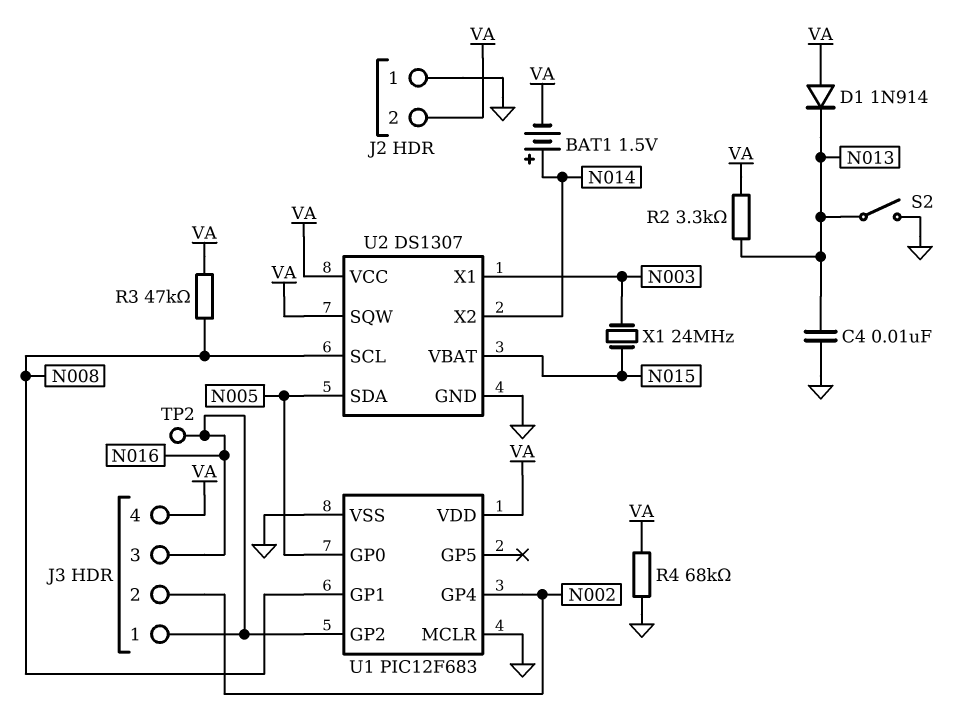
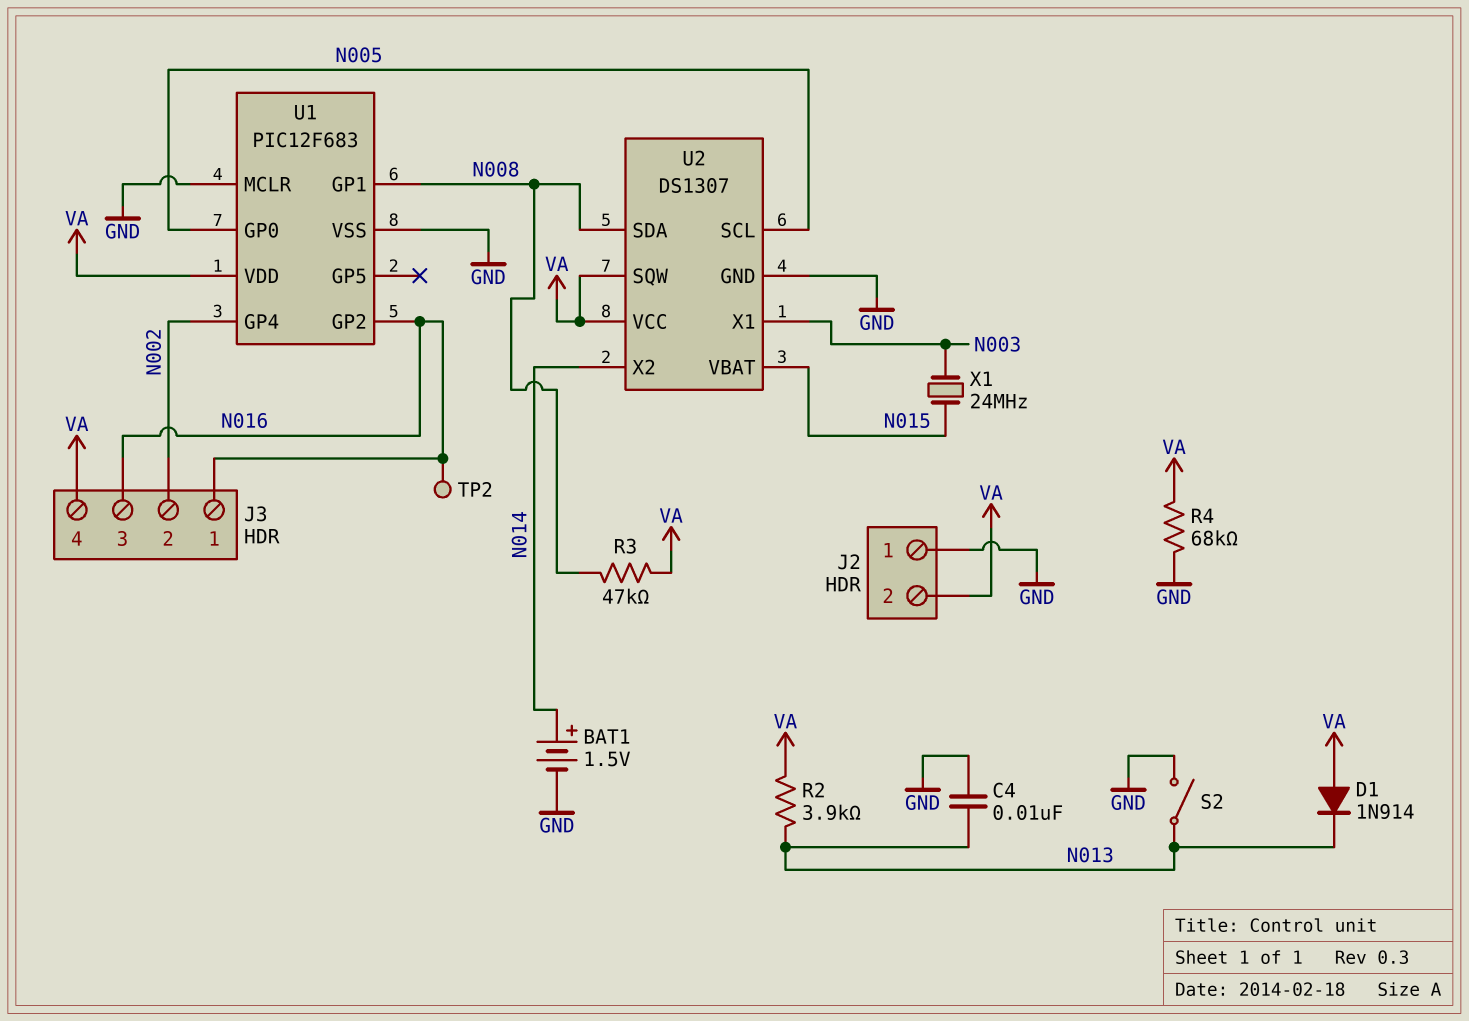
BAT1: 1.5V (plus N014, minus VA) -> 1.5V (plus N014, minus GND)
R2: 3.3k (N013, VA) -> 3.9k (N013, VA)
U2 pin SCL: N008 -> N005
U2 pin SDA: N005 -> N008

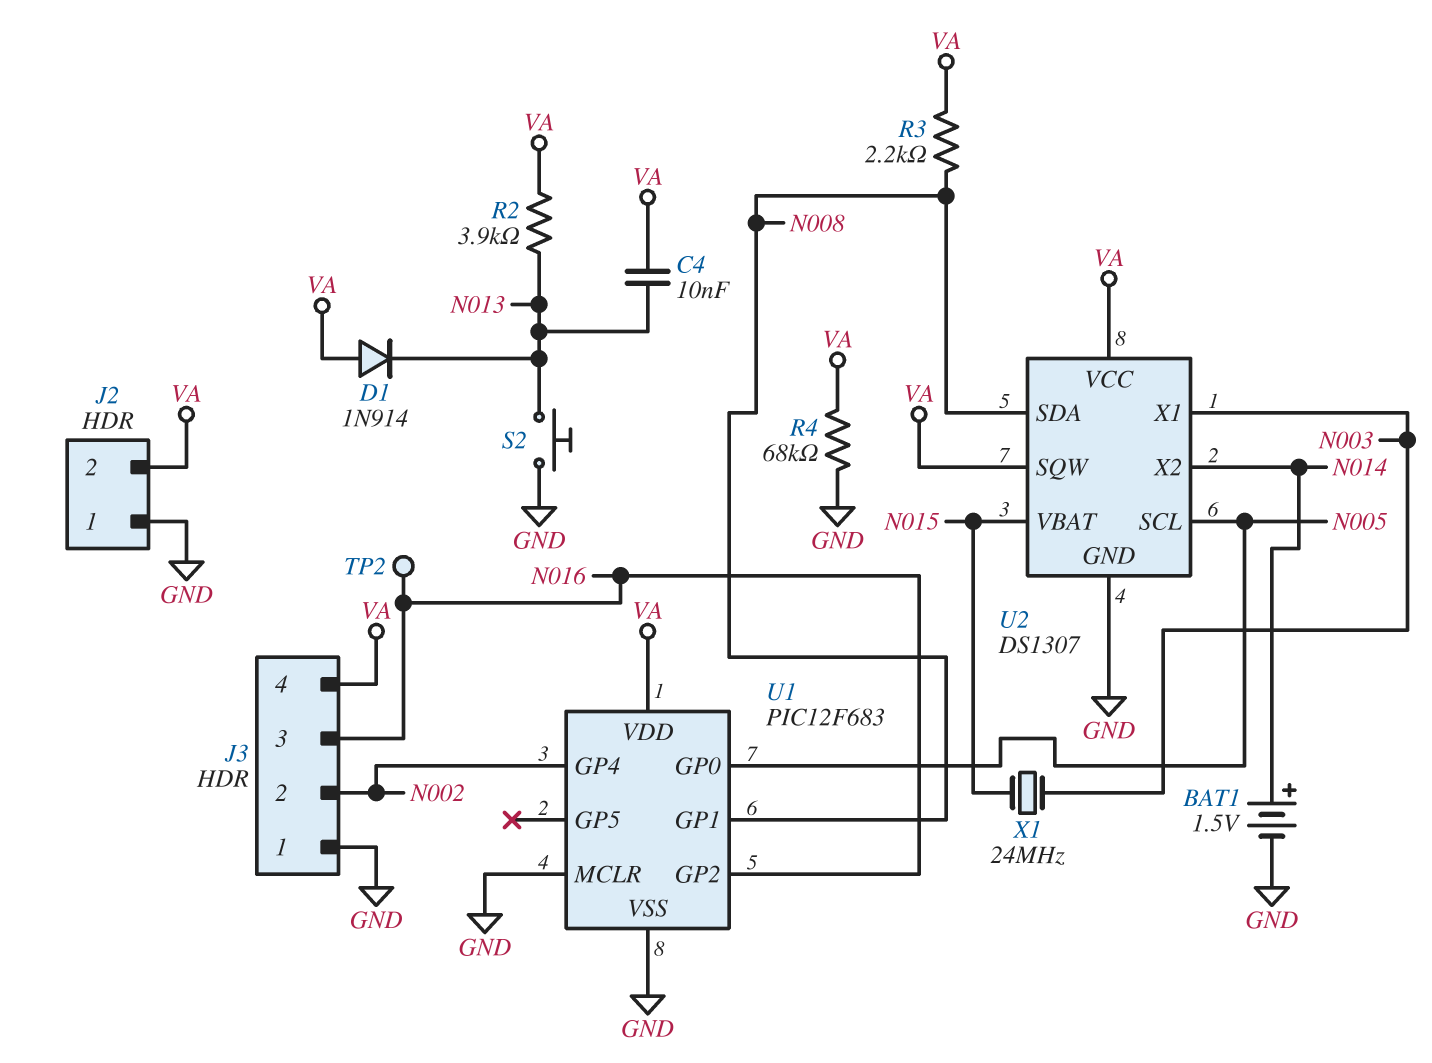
C4: 10nF (GND, N013) -> 10nF (N013, VA)
J3 pin 1: N016 -> GND
R3: 47k (N008, VA) -> 2.2k (N008, VA)
S2: switch (GND, N013) -> button (GND, N013)

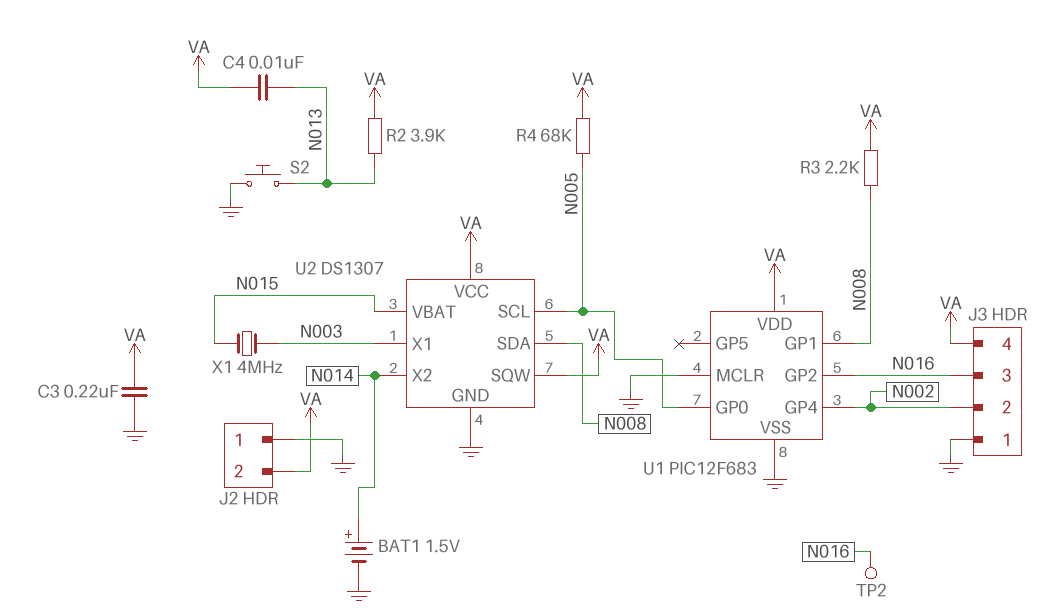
C3: none -> 220nF (GND, VA)
D1: diode 1N914 (A VA, K N013) -> none
R4: 68k (GND, VA) -> 68k (N005, VA)
X1: 24MHz (N003, N015) -> 4MHz (N003, N015)

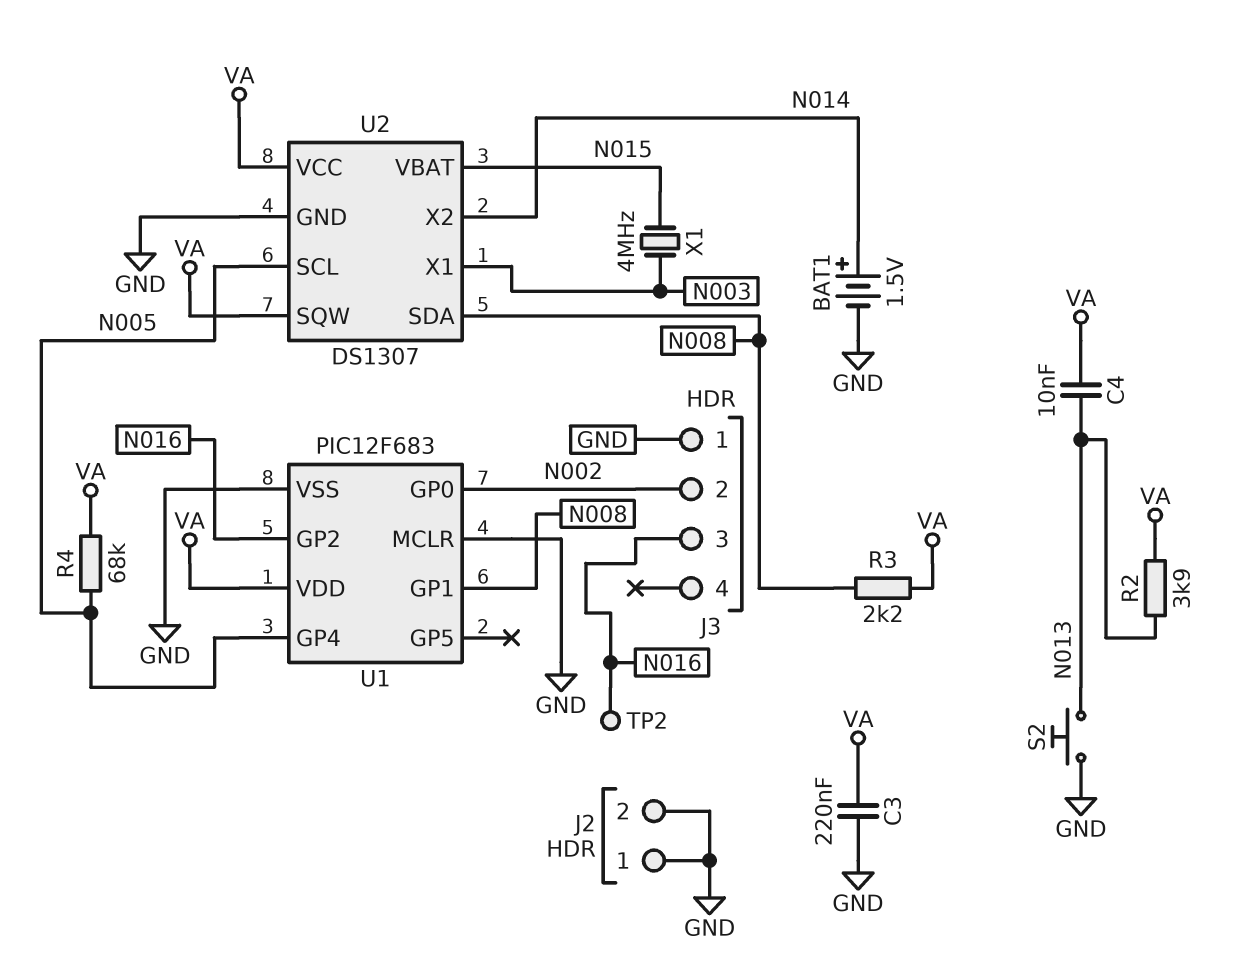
J2 pin 2: VA -> GND
J3 pin 4: VA -> none
U1 pin GP0: N005 -> N002
U1 pin GP4: N002 -> N005

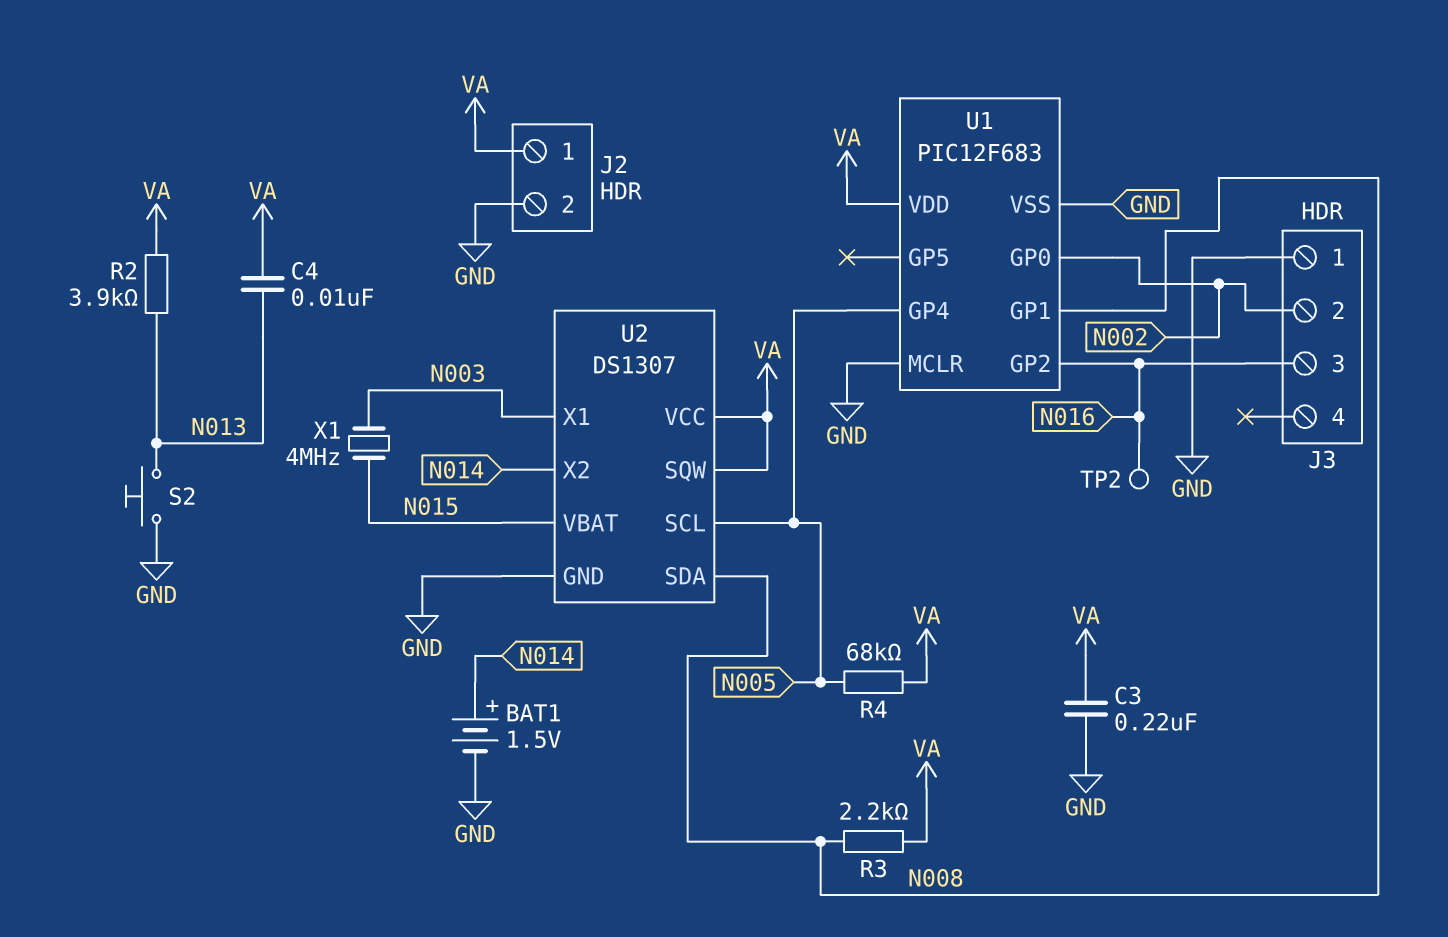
J2 pin 1: GND -> VA

